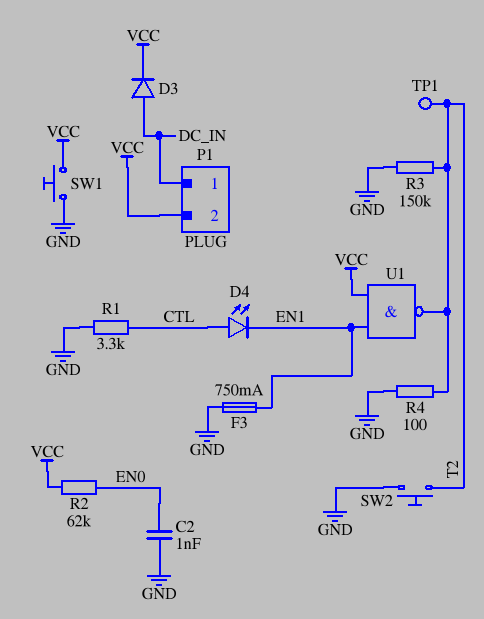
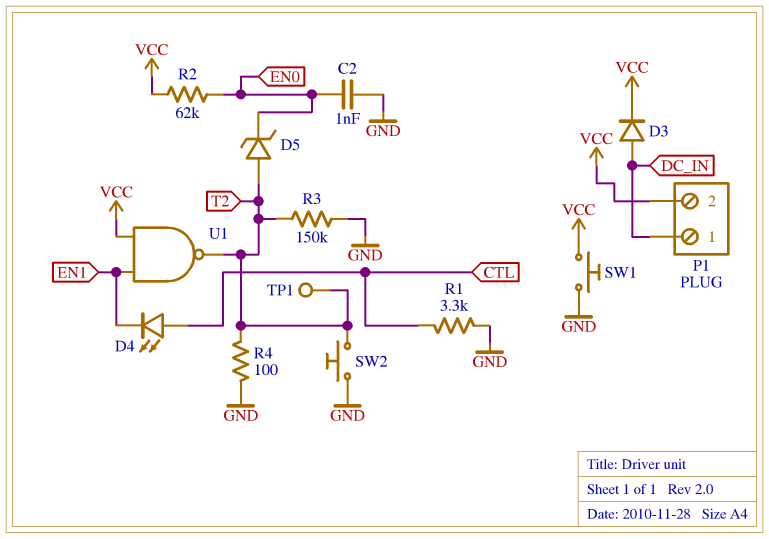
D5: none -> zener (A T2, K EN0)
F3: 750mA (EN1, GND) -> none

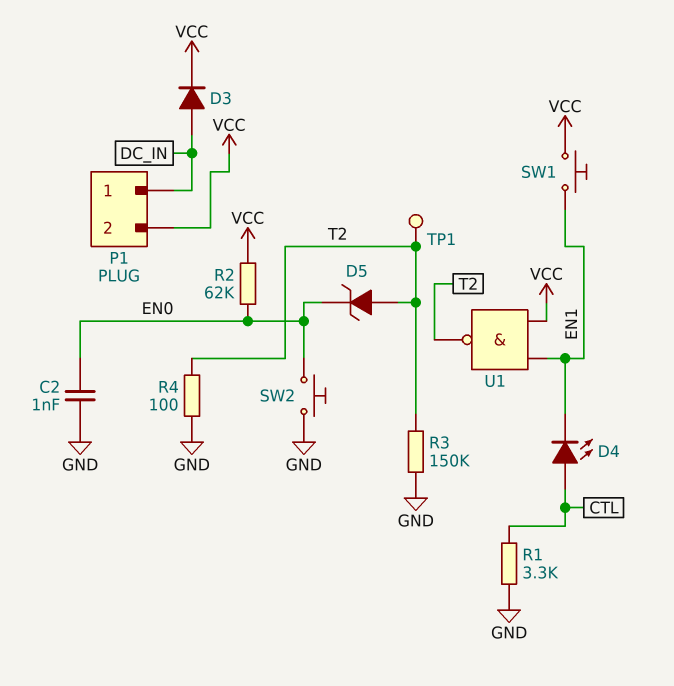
SW1: button (GND, VCC) -> button (EN1, VCC)
SW2: button (GND, T2) -> button (EN0, GND)

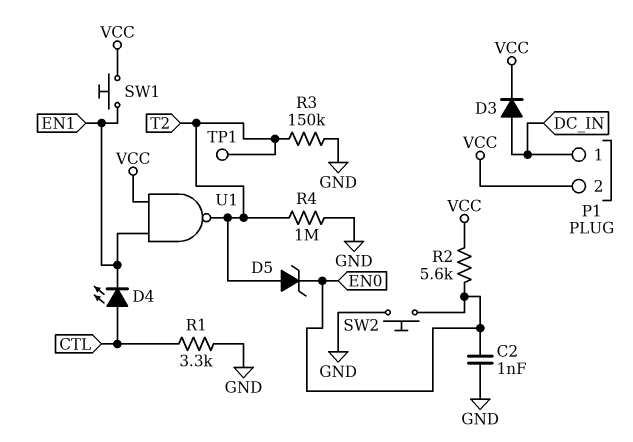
R2: 62k (EN0, VCC) -> 5.6k (EN0, VCC)
R4: 100 (GND, T2) -> 1M (GND, T2)

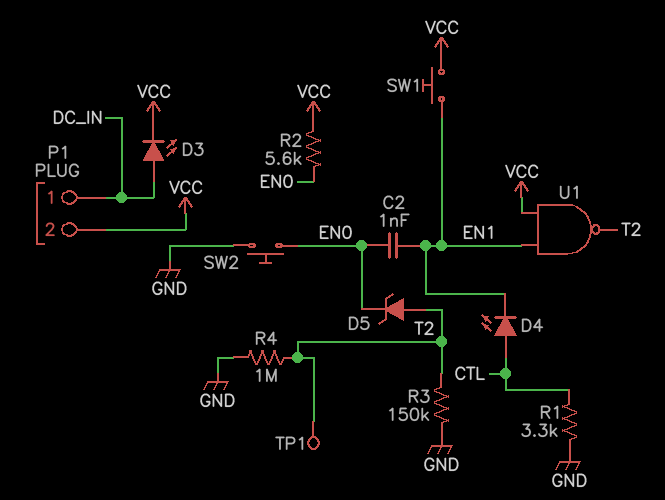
C2: 1nF (EN0, GND) -> 1nF (EN0, EN1)
D3: diode (A DC_IN, K VCC) -> LED (A DC_IN, K VCC)

